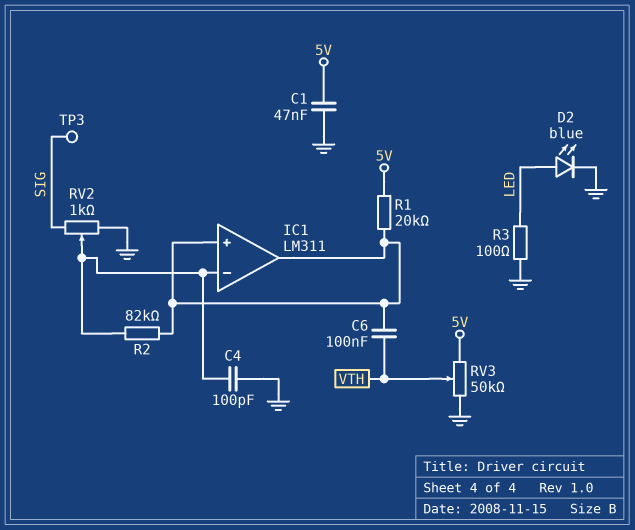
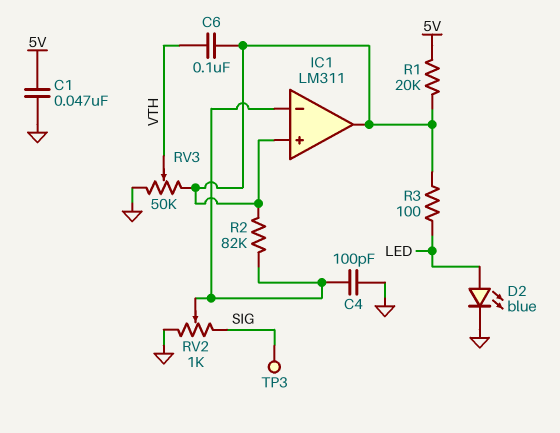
R3: 100 (GND, LED) -> 100 (IC1/in+, LED)
RV3: 50k (5V, GND, wiper VTH) -> 50k (GND, IC1/in+, wiper VTH)

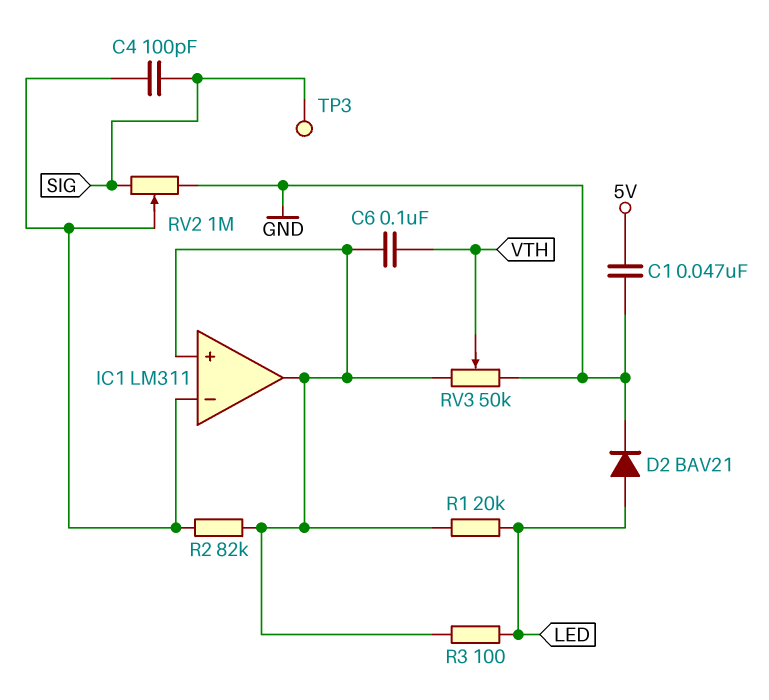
C4: 100pF (GND, IC1/in-) -> 100pF (IC1/in-, SIG)
D2: LED blue (A LED, K GND) -> diode BAV21 (A LED, K GND)
R1: 20k (5V, IC1/in+) -> 20k (IC1/in+, LED)
RV2: 1k (GND, SIG, wiper IC1/in-) -> 1M (GND, SIG, wiper IC1/in-)

